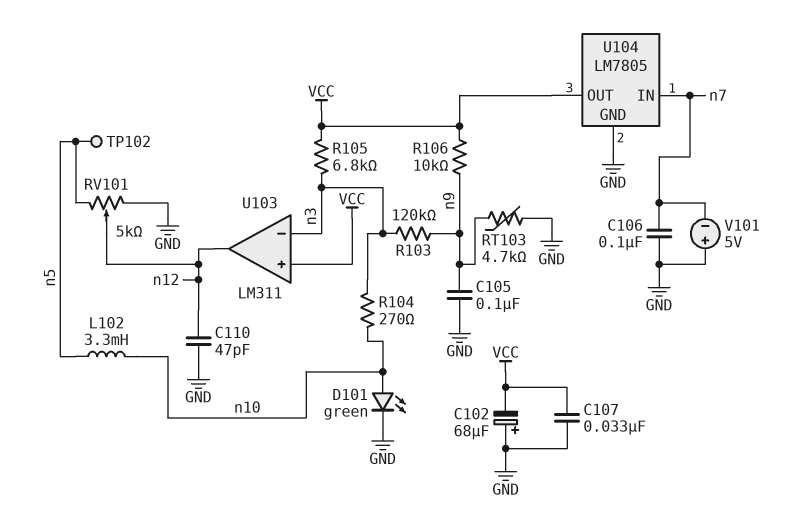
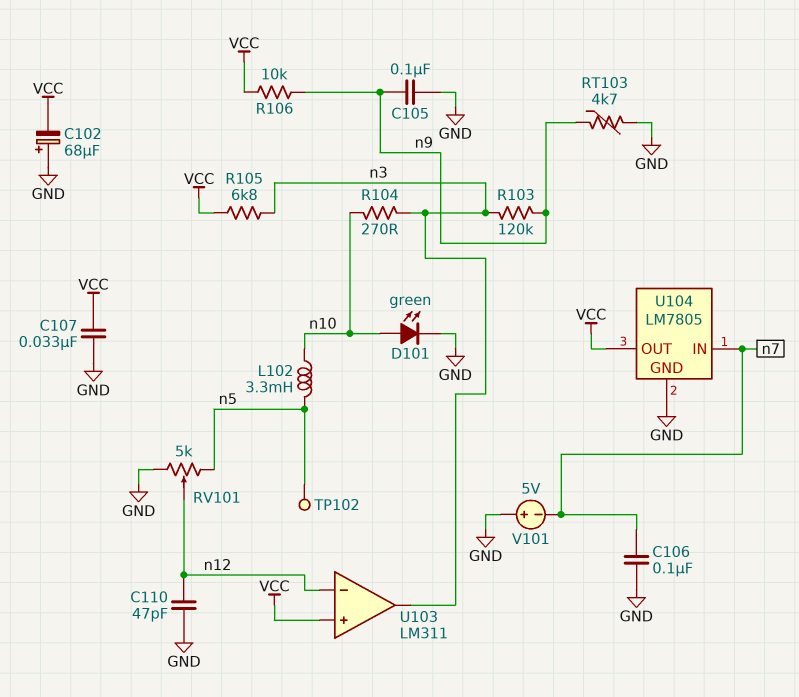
U103 pin in-: n3 -> n12
U103 pin out: n12 -> n3

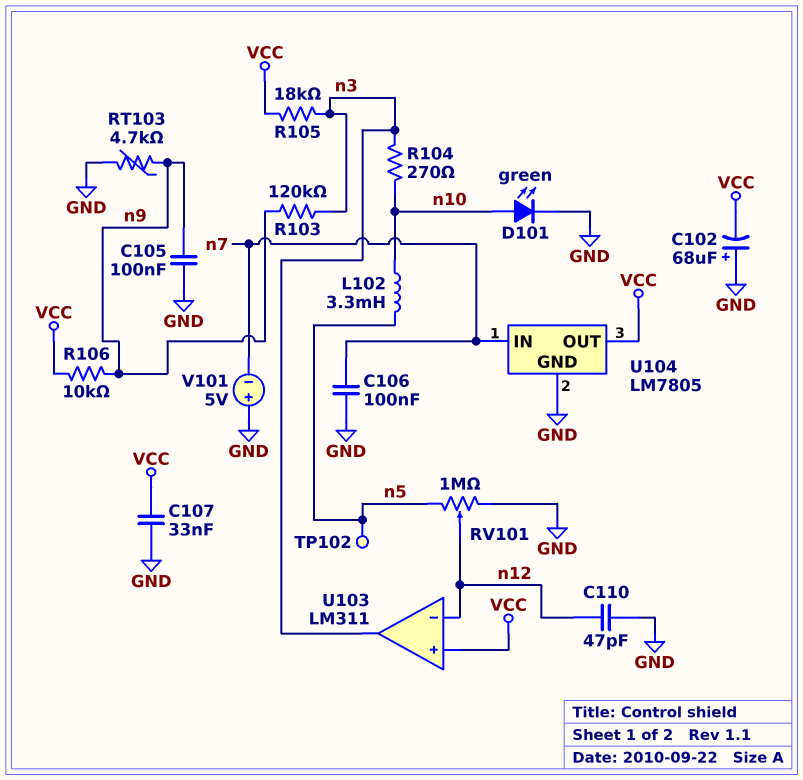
R105: 6.8k (VCC, n3) -> 18k (VCC, n3)
RV101: 5k (GND, n5, wiper n12) -> 1M (GND, n5, wiper n12)

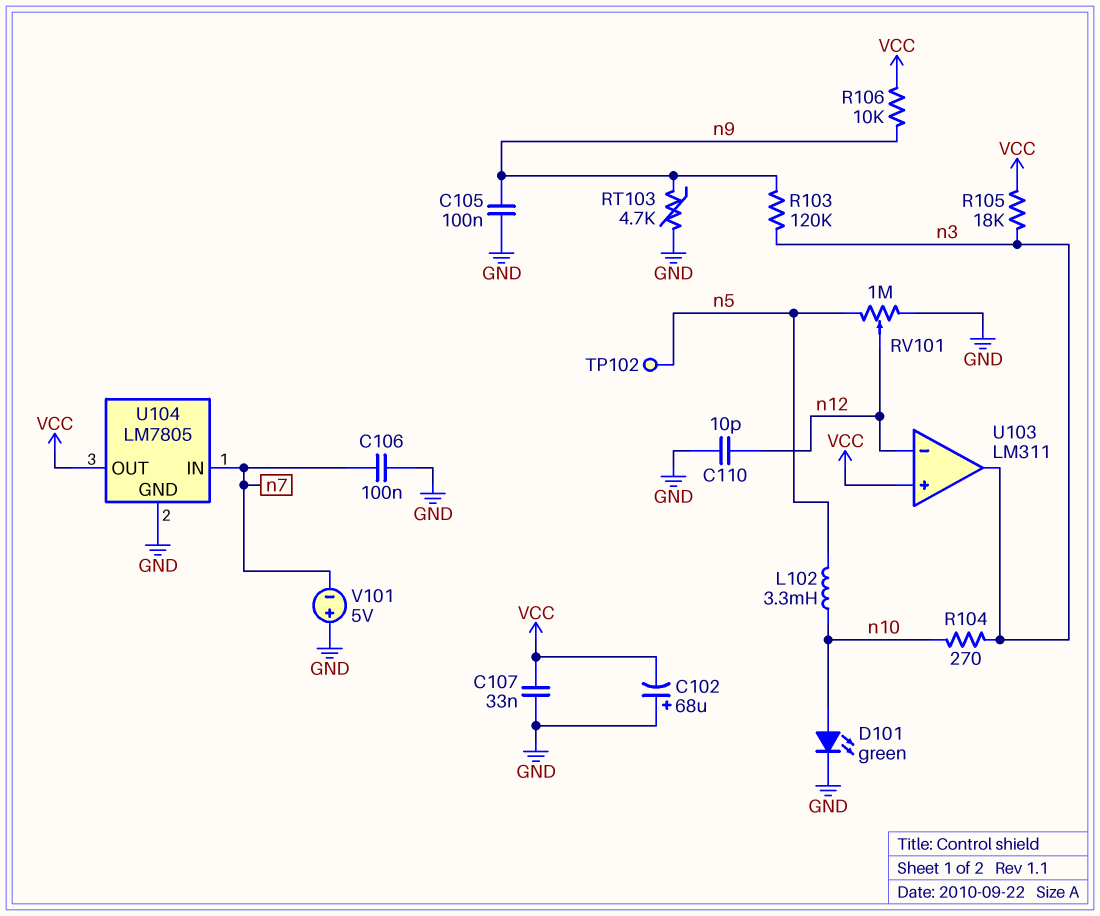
C110: 47pF (GND, n12) -> 10pF (GND, n12)

